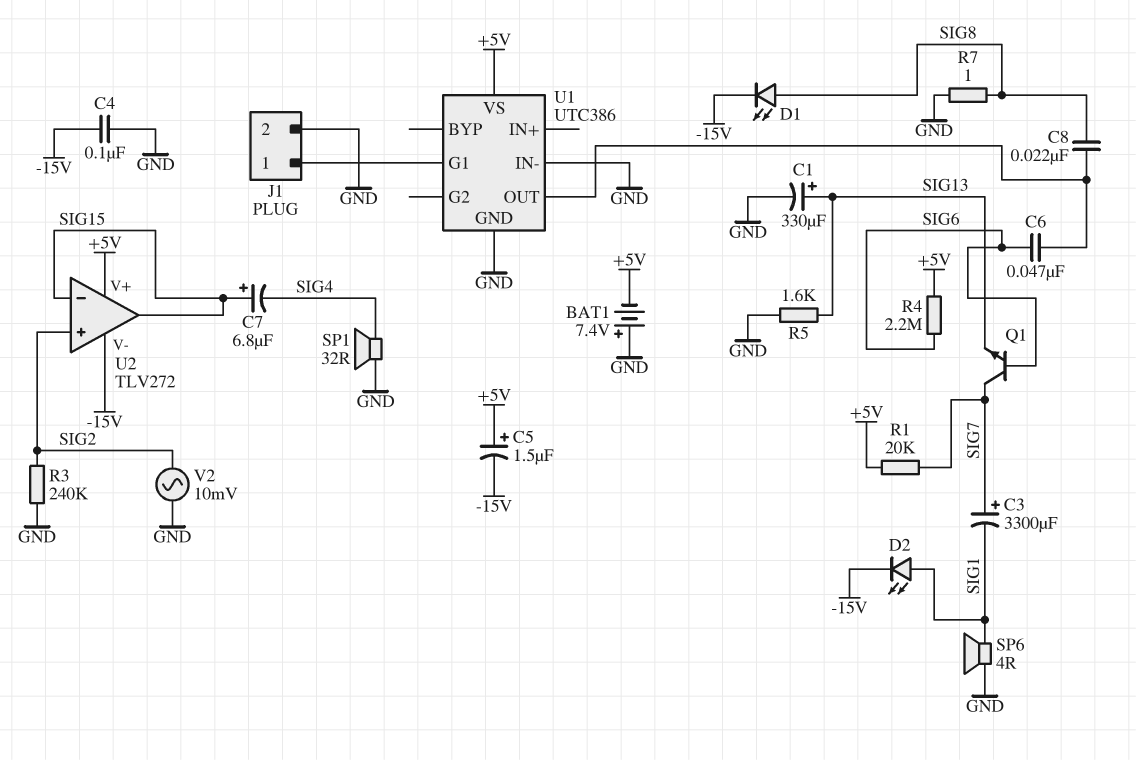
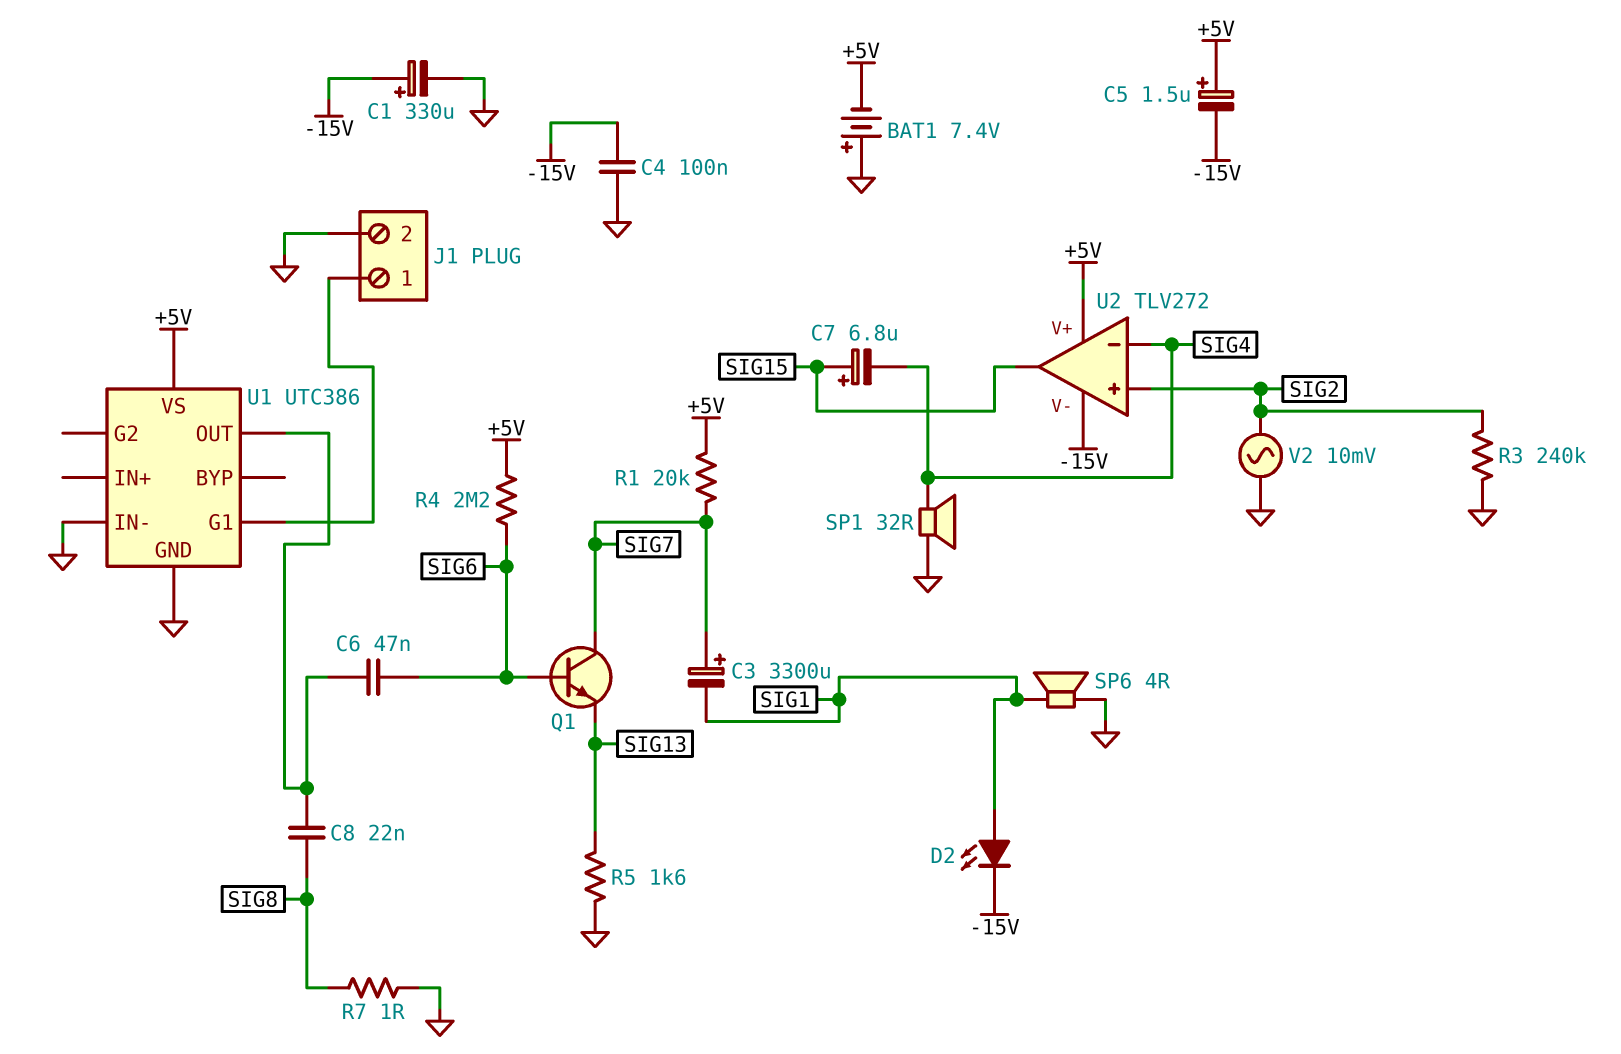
C1: 330uF (plus SIG13, minus GND) -> 330uF (plus -15V, minus GND)
D1: LED (A SIG8, K -15V) -> none
U2 pin in-: SIG15 -> SIG4

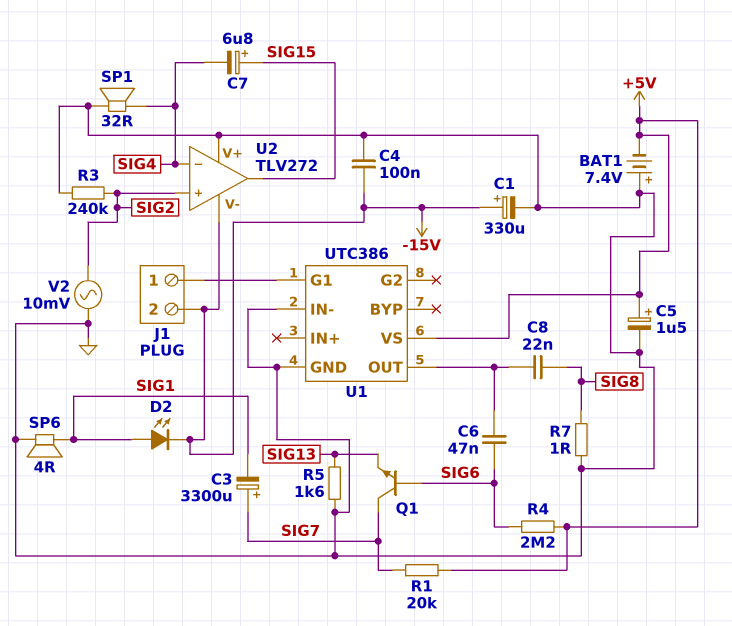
C5: 1.5uF (plus +5V, minus -15V) -> 1.5uF (plus +5V, minus GND)
J1 pin 2: GND -> -15V
U2 pin V+: +5V -> GND

